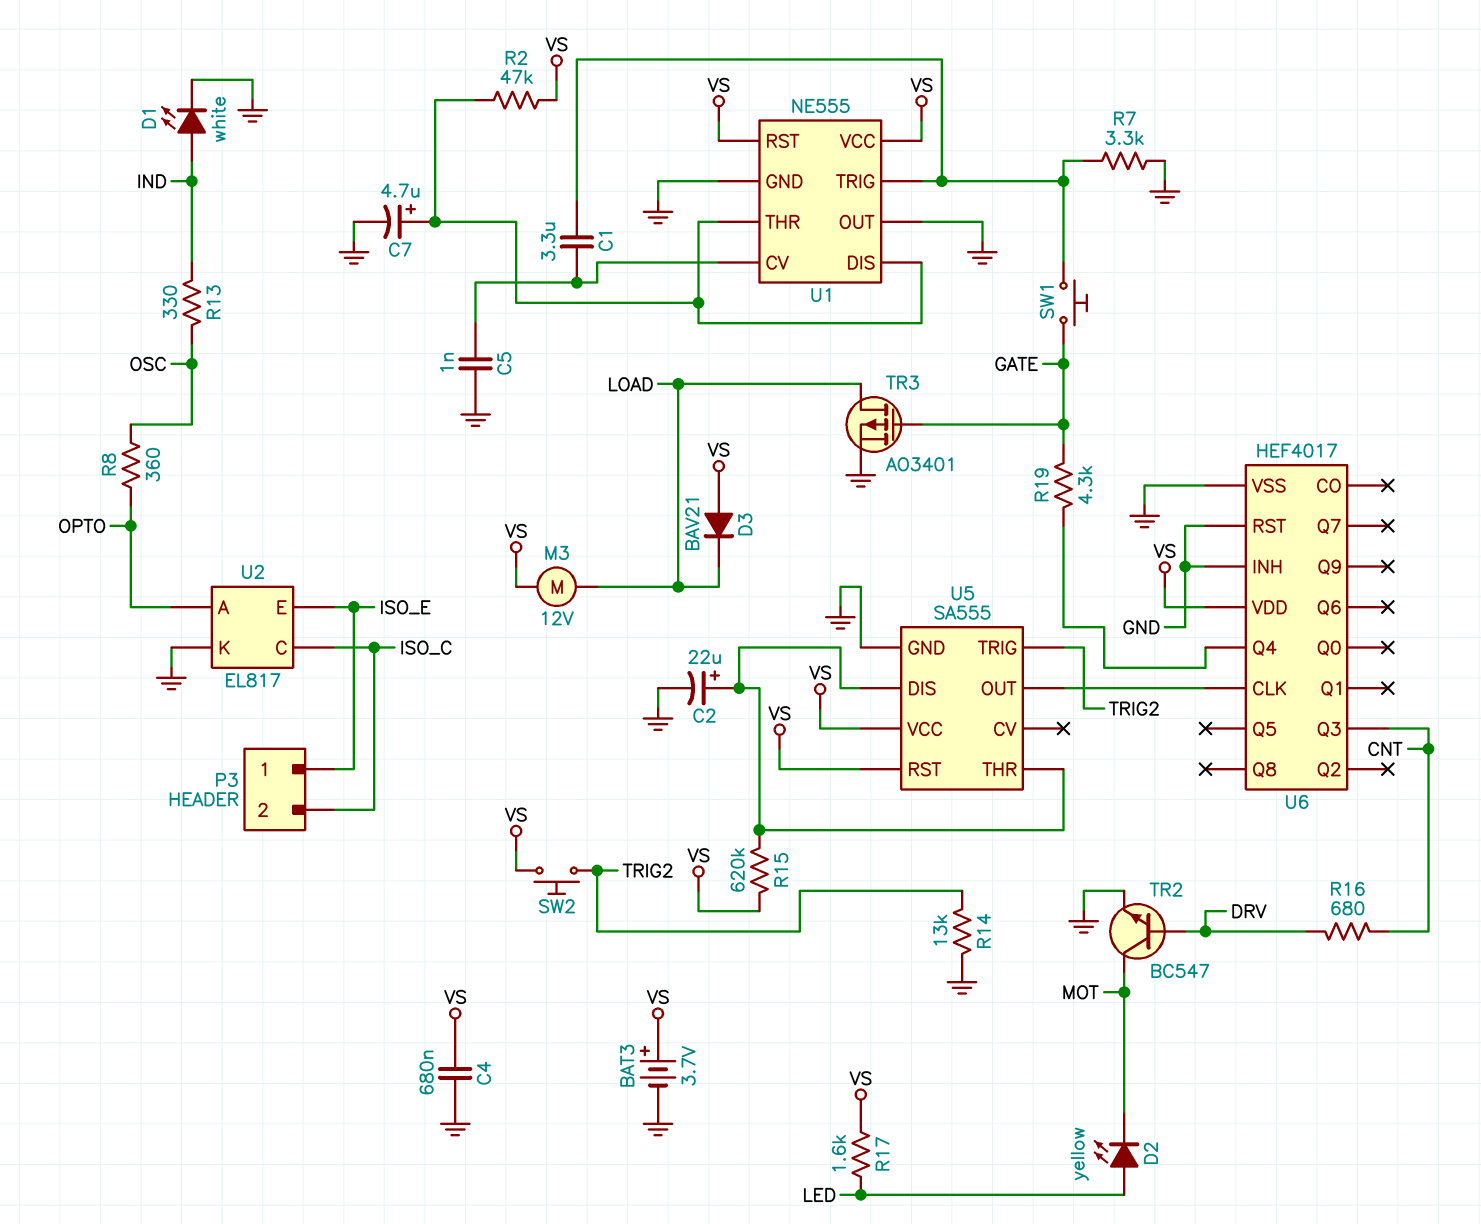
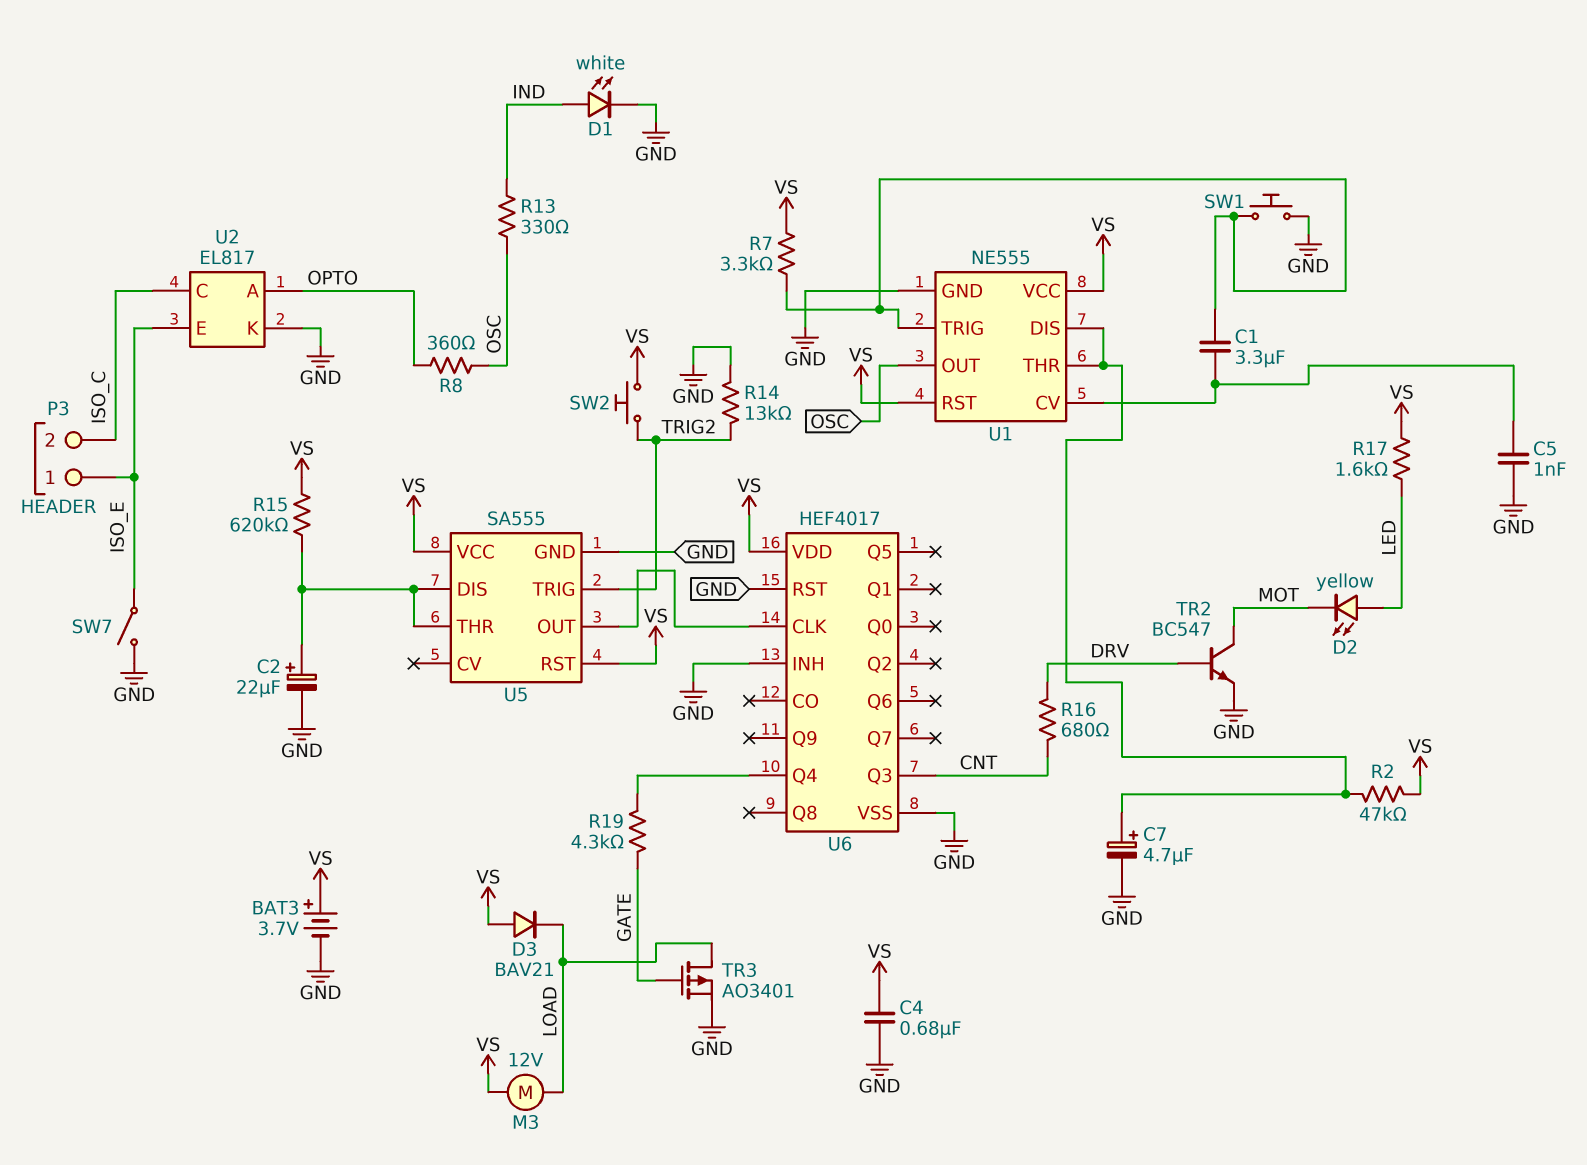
R7: 3.3k (GND, U1/TRIG) -> 3.3k (U1/TRIG, VS)
SW1: button (GATE, U1/TRIG) -> button (GND, U1/TRIG)
SW7: none -> switch (GND, ISO_E)
U1 pin OUT: GND -> OSC

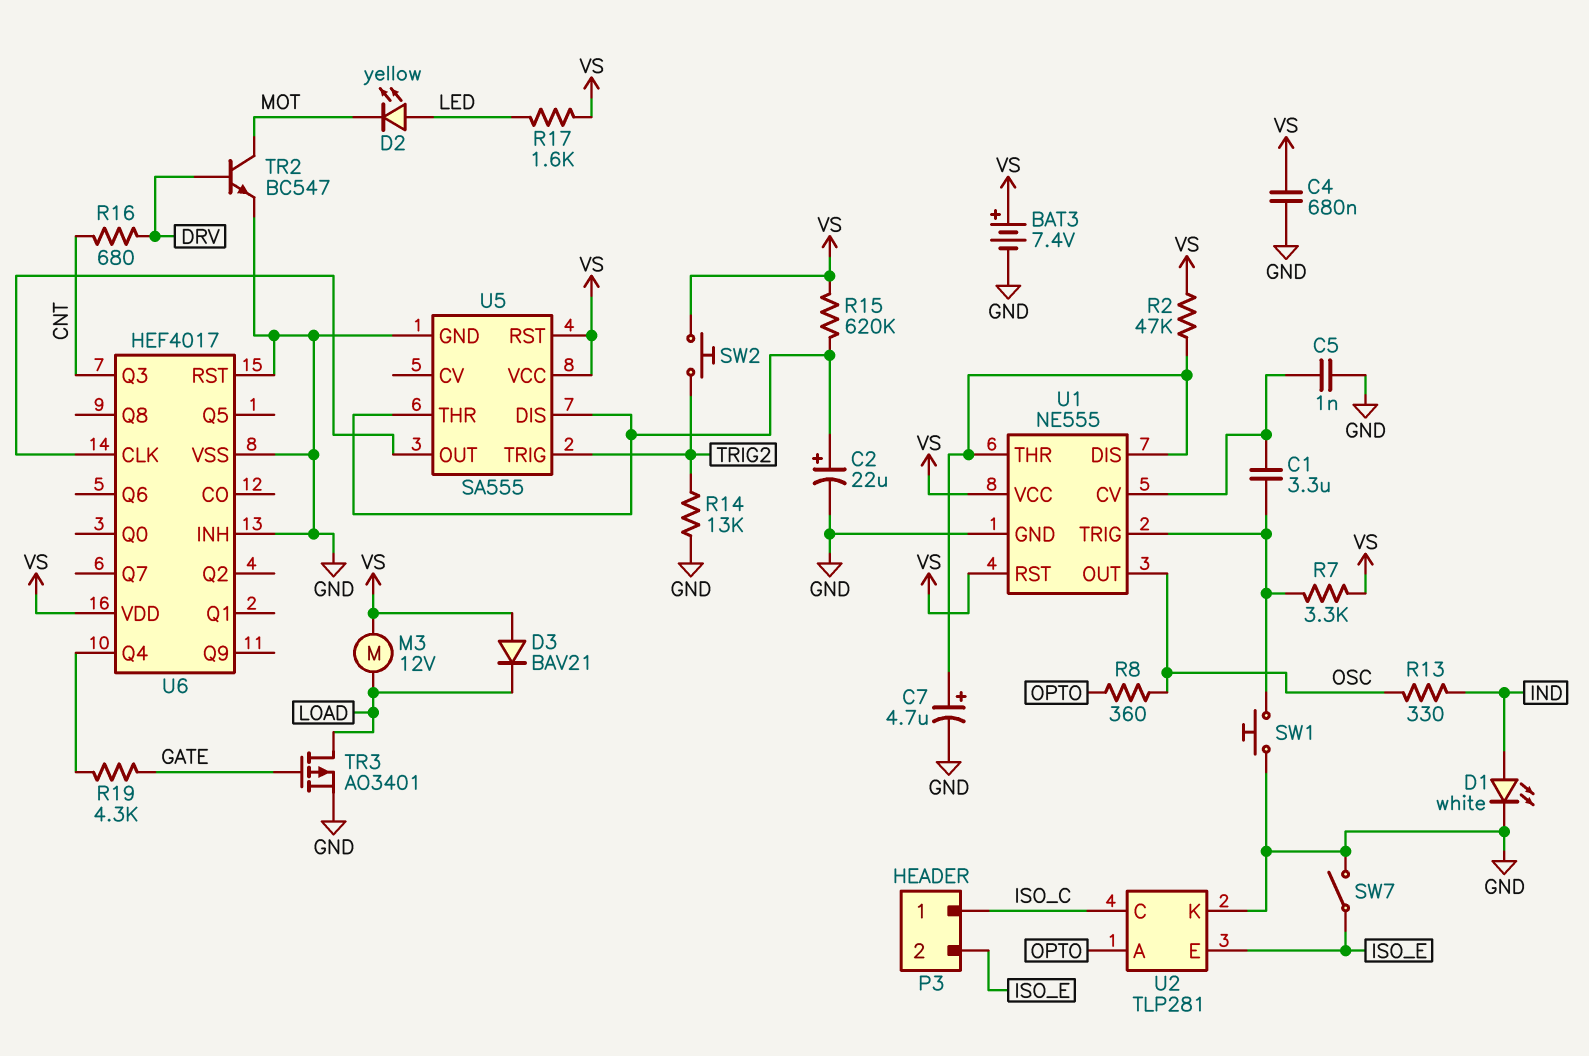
BAT3: 3.7V (plus VS, minus GND) -> 7.4V (plus VS, minus GND)
P3 pin 1: ISO_E -> ISO_C
P3 pin 2: ISO_C -> ISO_E
U2: EL817 -> TLP281

